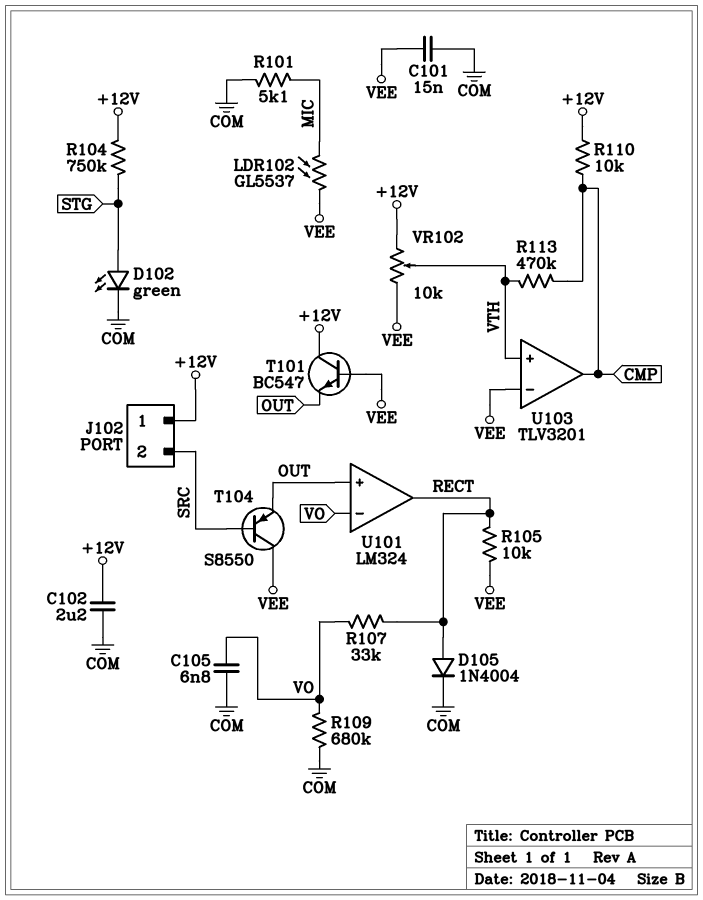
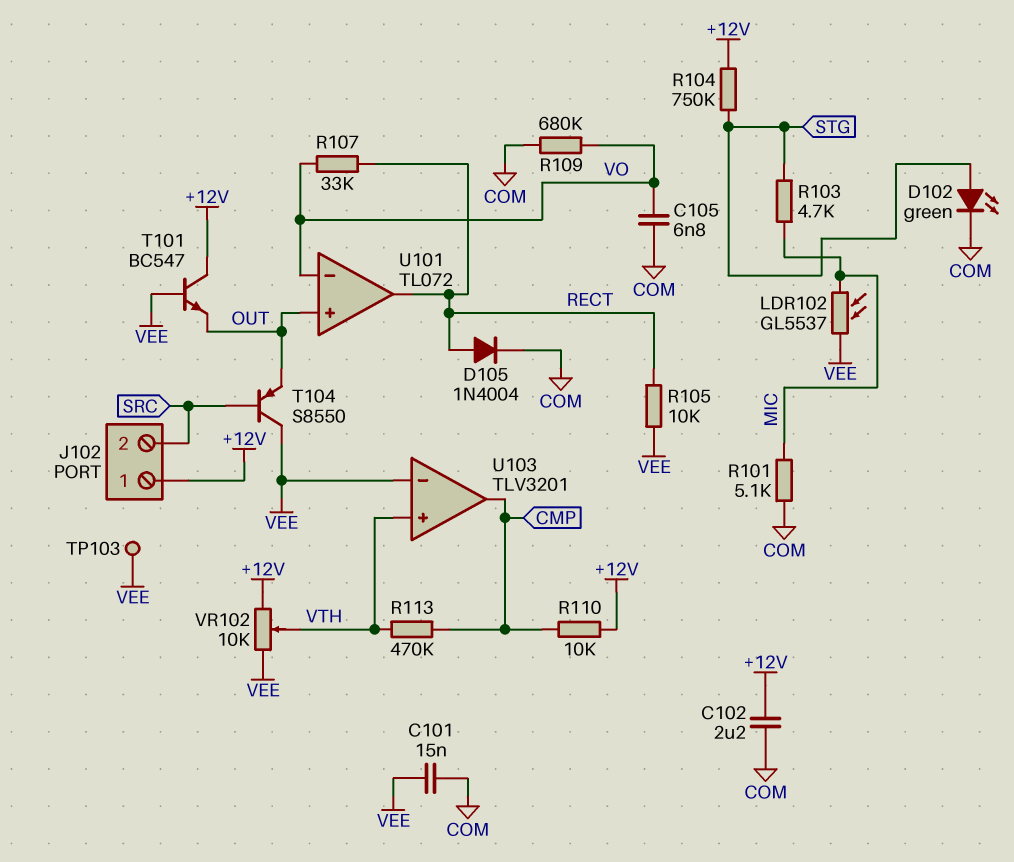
R103: none -> 4.7k (MIC, STG)
TP103: none -> test point (VEE)
U101: LM324 -> TL072

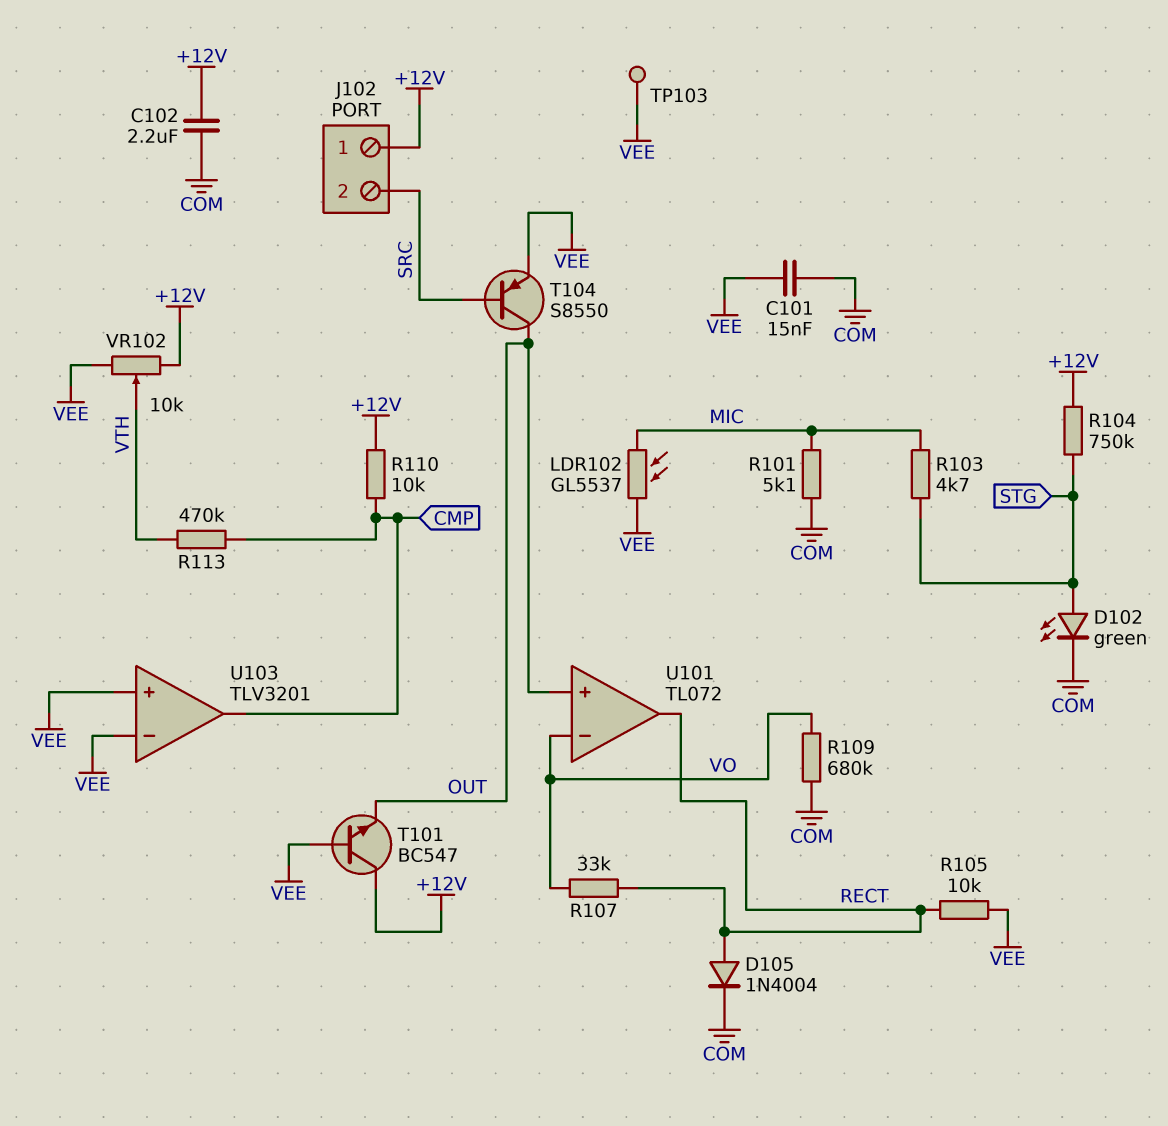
C105: 6.8nF (COM, VO) -> none
T104: PNP S8550 (B SRC, C VEE, E OUT) -> PNP S8550 (B SRC, C OUT, E VEE)
U103 pin in+: VTH -> VEE

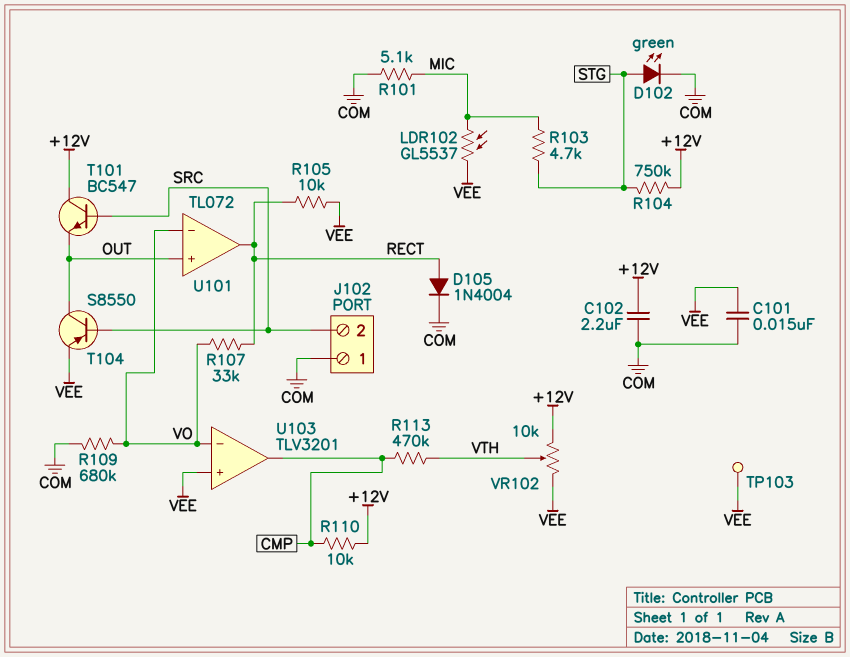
J102 pin 1: +12V -> COM
T101: NPN BC547 (B VEE, C +12V, E OUT) -> NPN BC547 (B SRC, C +12V, E OUT)
U103 pin in-: VEE -> VO

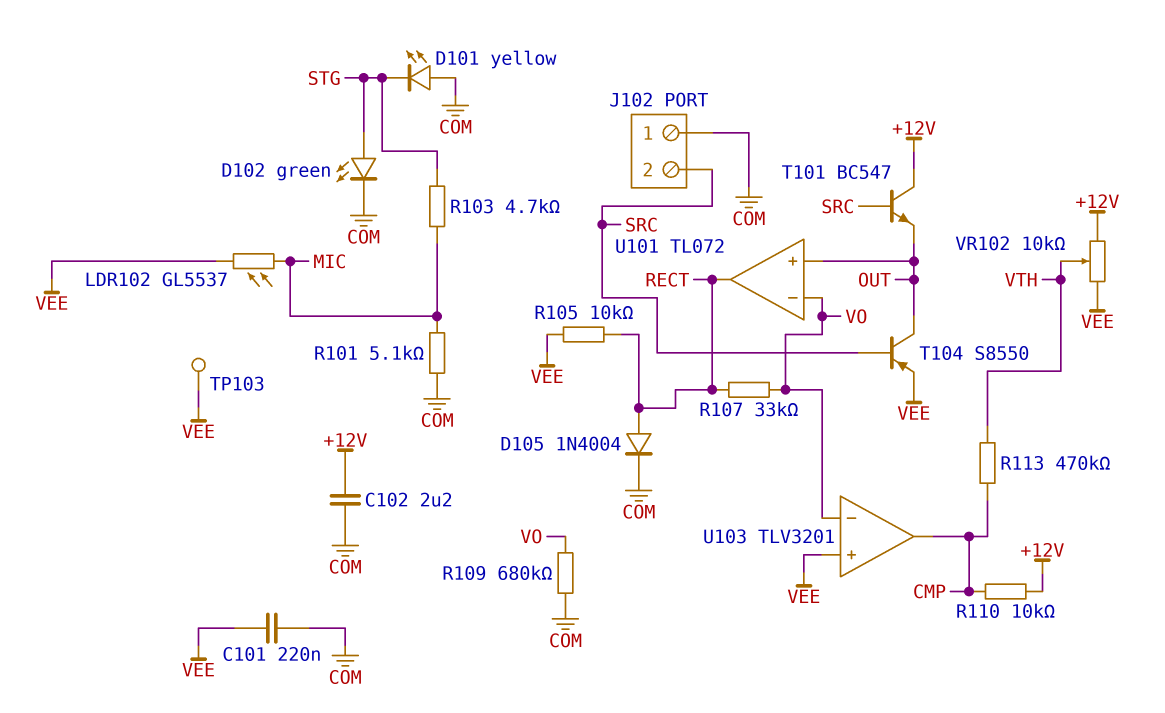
C101: 15nF (COM, VEE) -> 220nF (COM, VEE)
D101: none -> LED yellow (A COM, K STG)
R104: 750k (+12V, STG) -> none

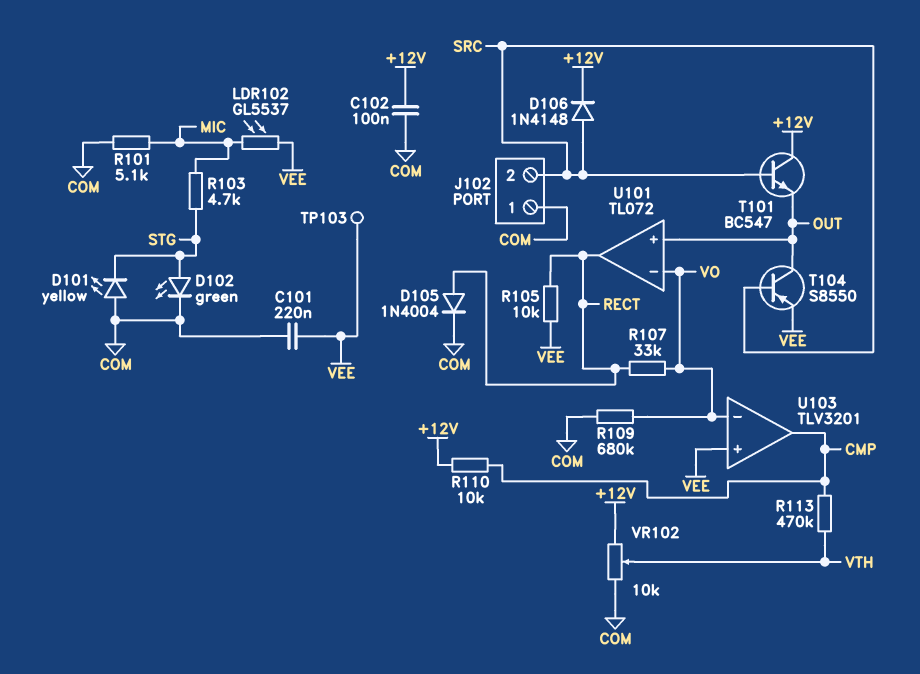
C102: 2.2uF (+12V, COM) -> 100nF (+12V, COM)
D106: none -> diode 1N4148 (A SRC, K +12V)
VR102: 10k (+12V, VEE, wiper VTH) -> 10k (+12V, COM, wiper VTH)

